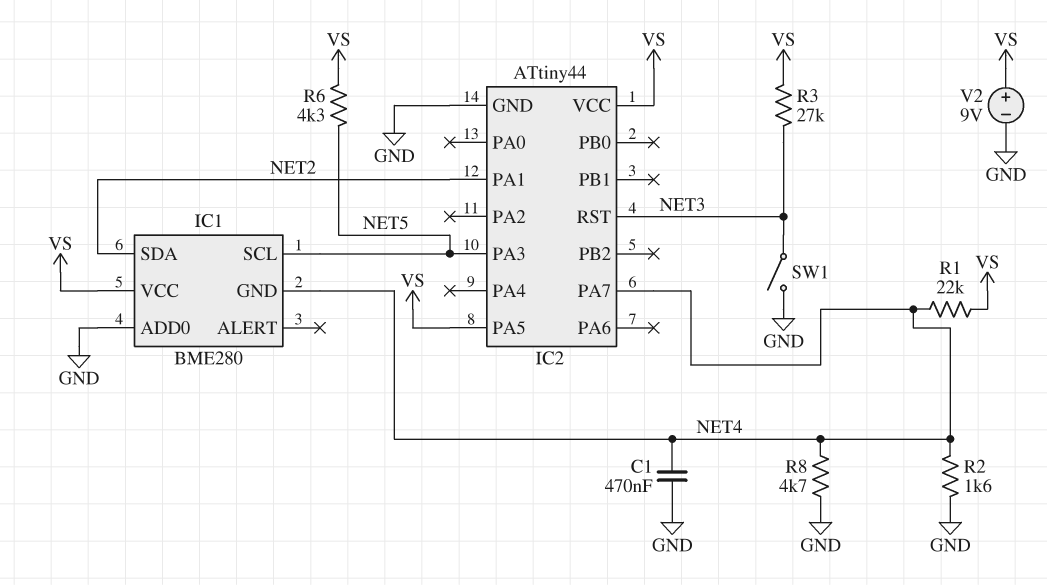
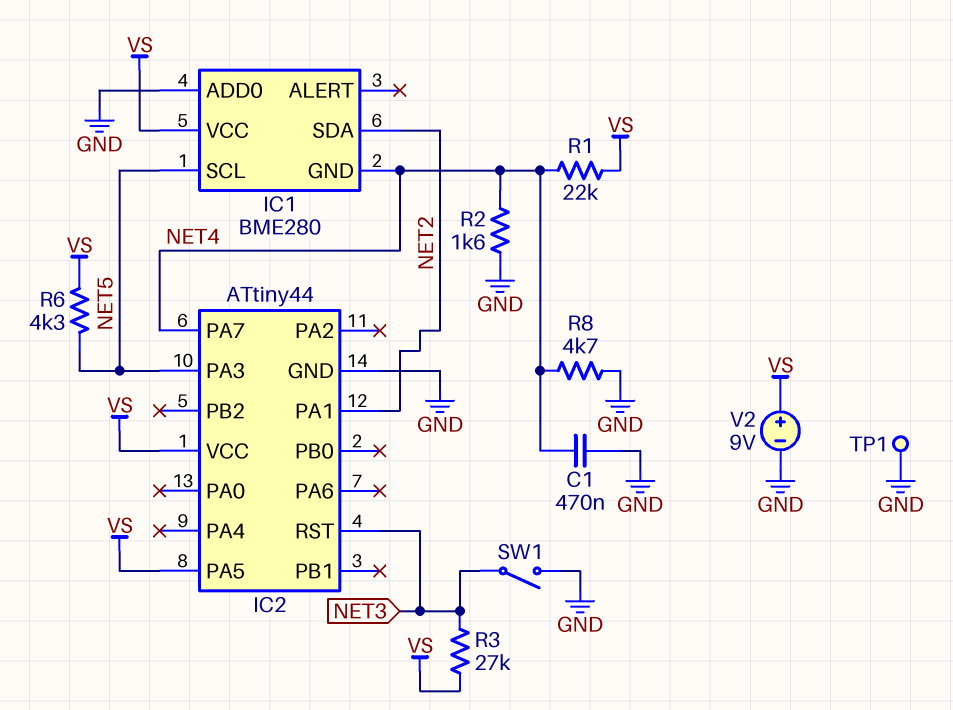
TP1: none -> test point (GND)

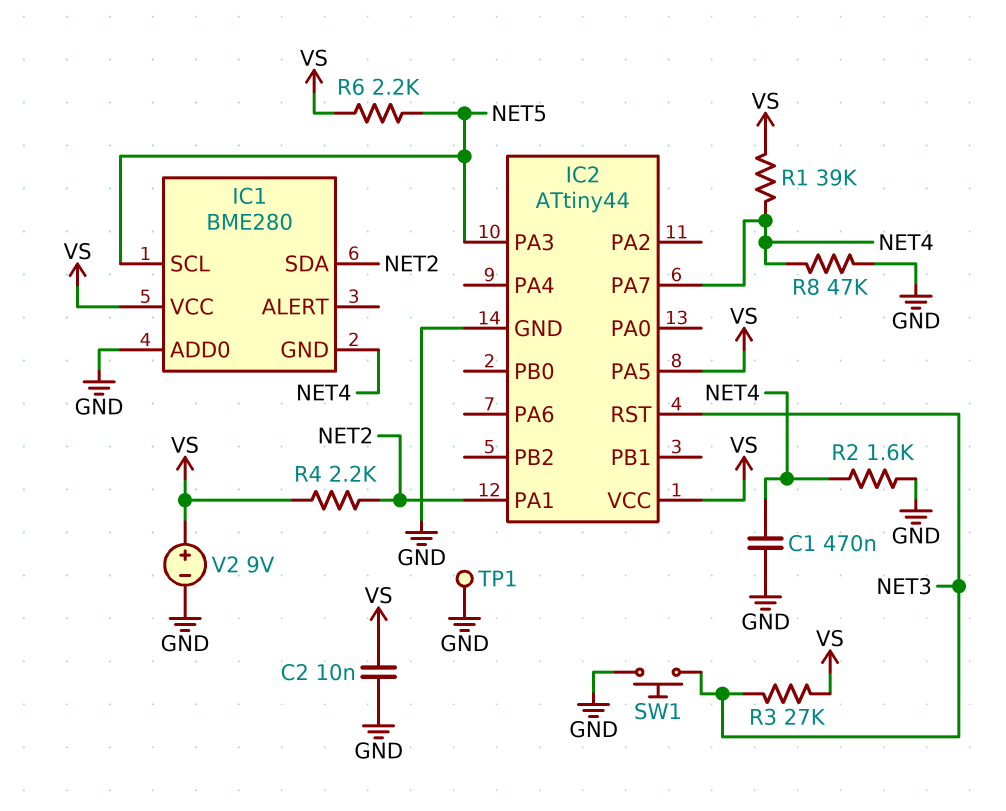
C2: none -> 10nF (GND, VS)
R1: 22k (NET4, VS) -> 39k (NET4, VS)
R4: none -> 2.2k (NET2, VS)
R6: 4.3k (NET5, VS) -> 2.2k (NET5, VS)
R8: 4.7k (GND, NET4) -> 47k (GND, NET4)
SW1: switch (GND, NET3) -> button (GND, NET3)

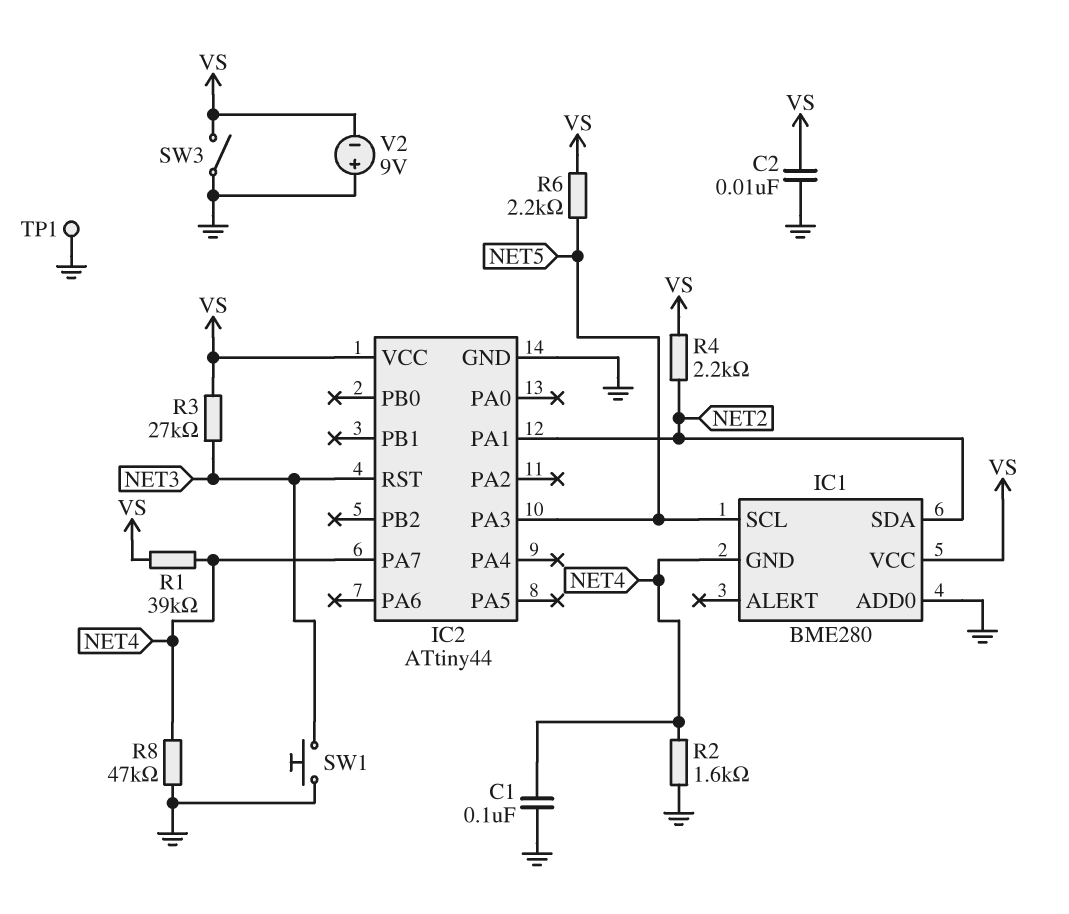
C1: 470nF (GND, NET4) -> 100nF (GND, NET4)
IC2 pin PA5: VS -> none
SW3: none -> switch (GND, VS)
V2: 9V (plus VS, minus GND) -> 9V (plus GND, minus VS)

